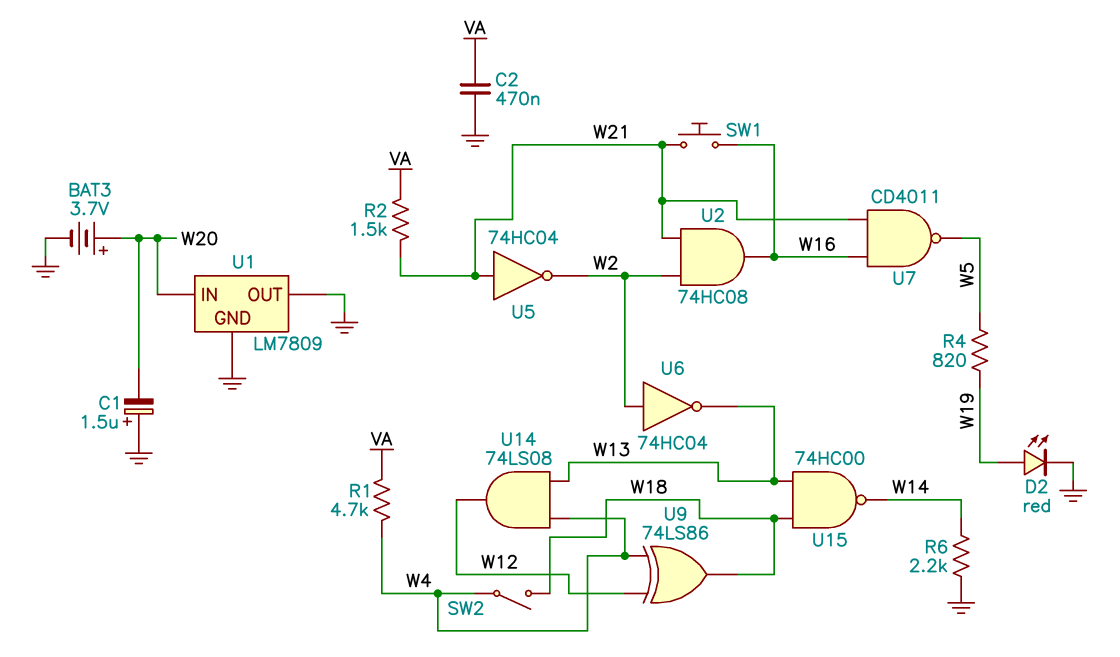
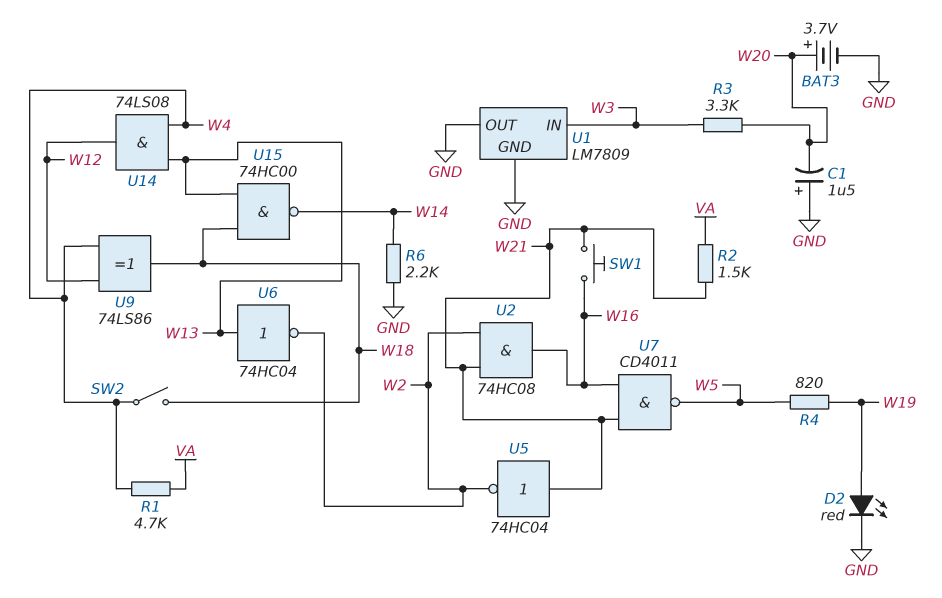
C2: 470nF (GND, VA) -> none
R3: none -> 3.3k (W3, W20)
U1 pin IN: W20 -> W3
U6: NOT 74HC04 (in W2, out W13) -> NOT 74HC04 (in W13, out W2)

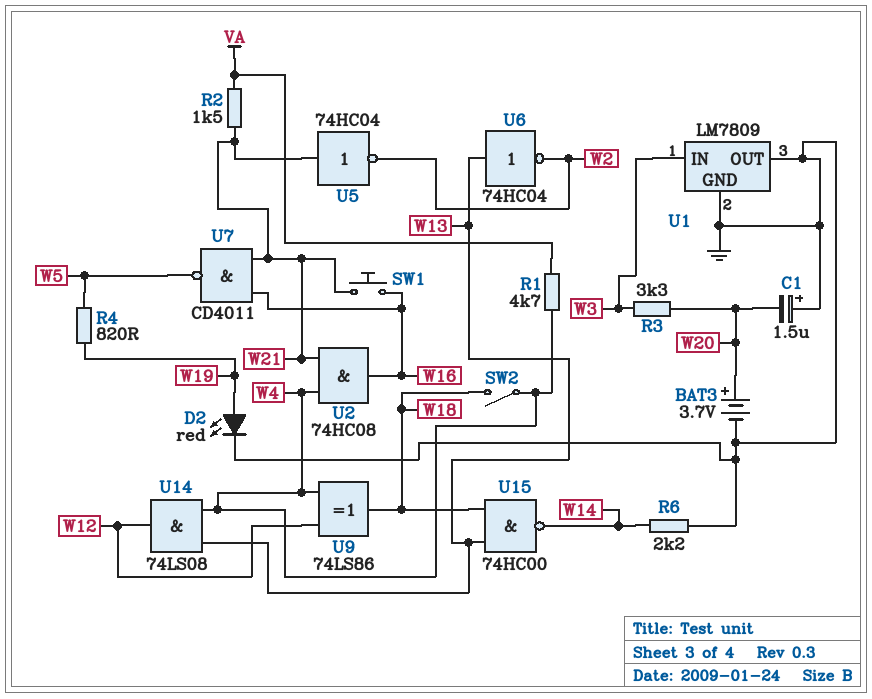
U2: AND 74HC08 (in W2, in W21, out W16) -> AND 74HC08 (in W4, in W21, out W16)

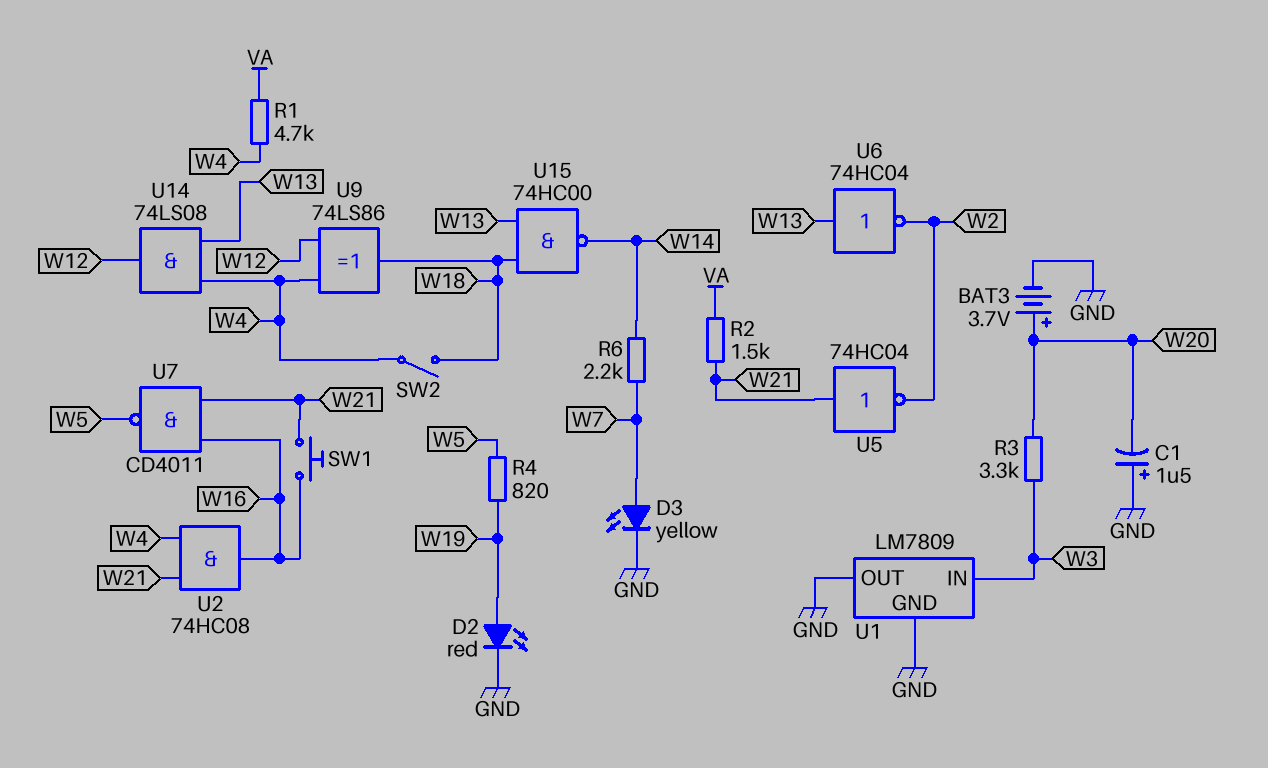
D3: none -> LED yellow (A W7, K GND)
R6: 2.2k (GND, W14) -> 2.2k (W7, W14)

